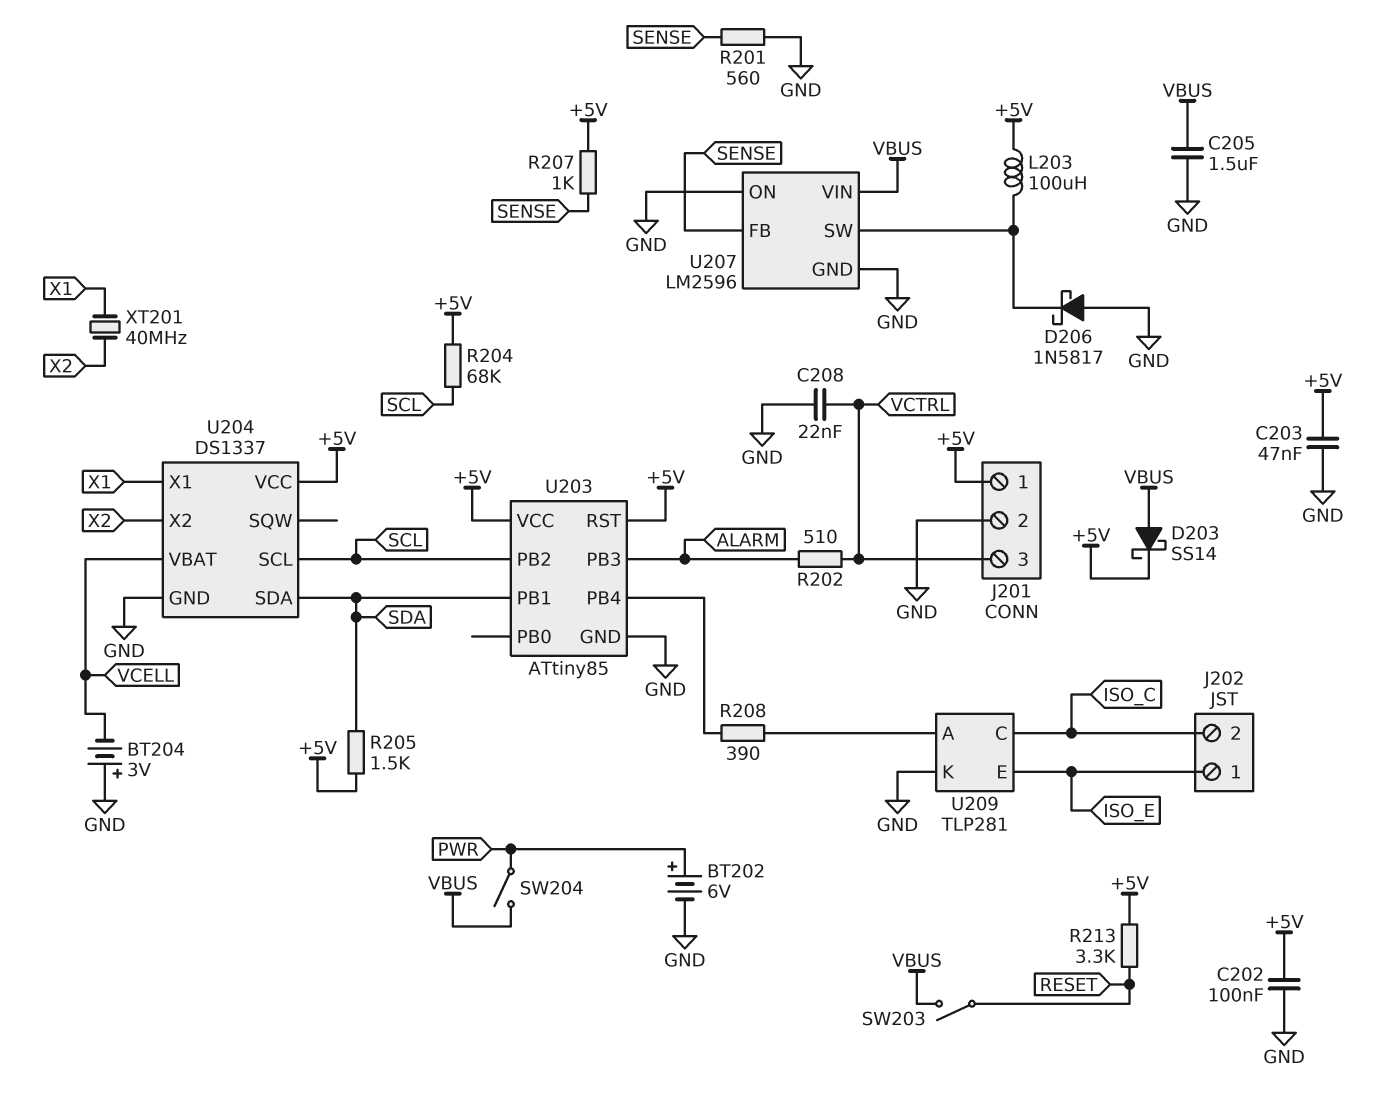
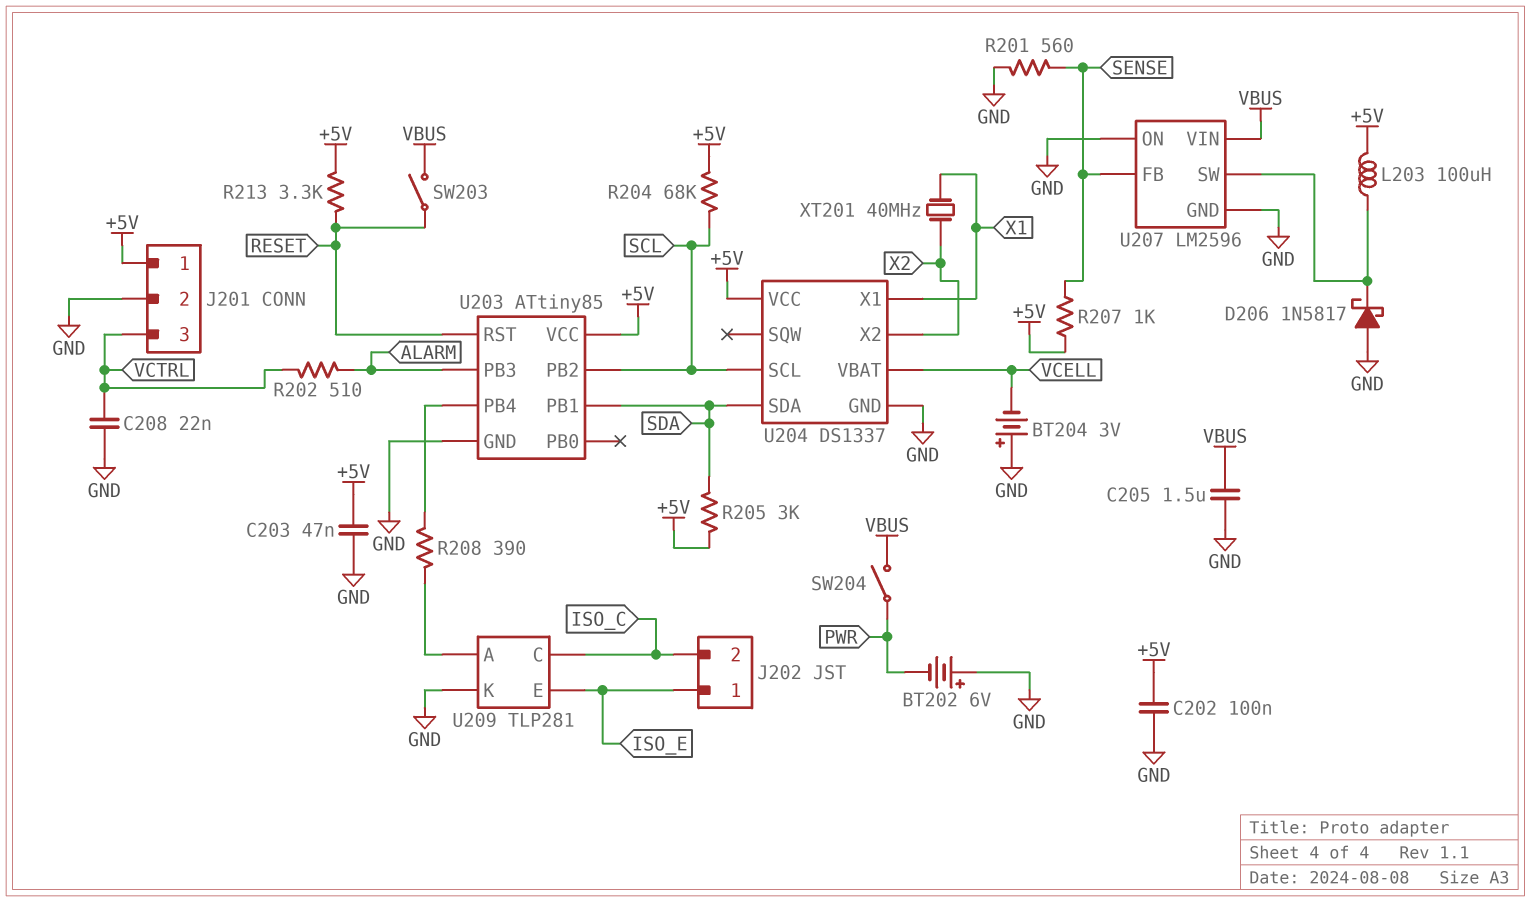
BT202: 6V (plus PWR, minus GND) -> 6V (plus GND, minus PWR)
D203: schottky SS14 (A VBUS, K +5V) -> none
R205: 1.5k (+5V, SDA) -> 3k (+5V, SDA)
U203 pin RST: +5V -> RESET

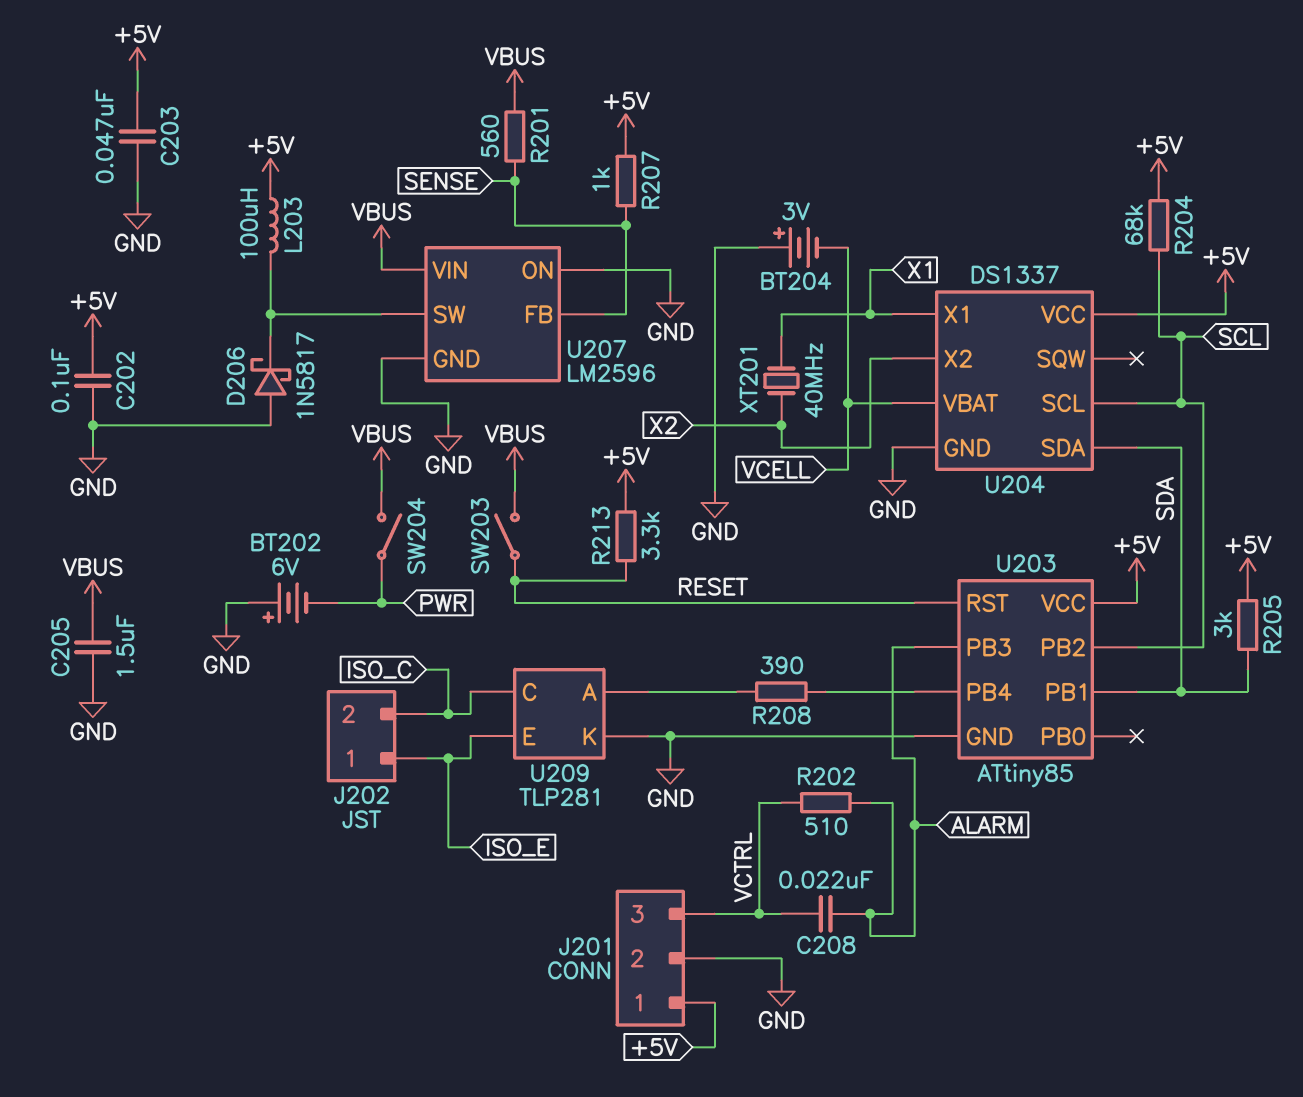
C208: 22nF (GND, VCTRL) -> 22nF (ALARM, VCTRL)
R201: 560 (GND, SENSE) -> 560 (SENSE, VBUS)

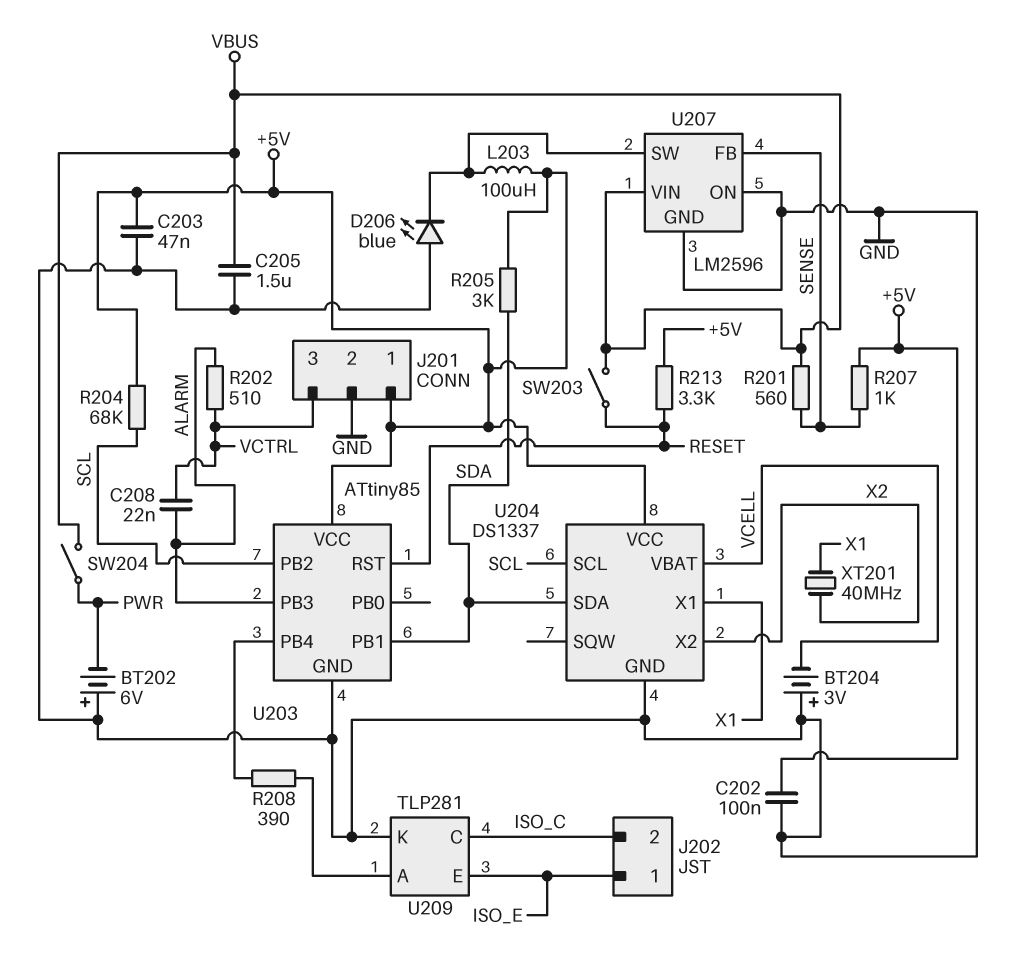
D206: schottky 1N5817 (A GND, K U207/SW) -> LED blue (A GND, K U207/SW)

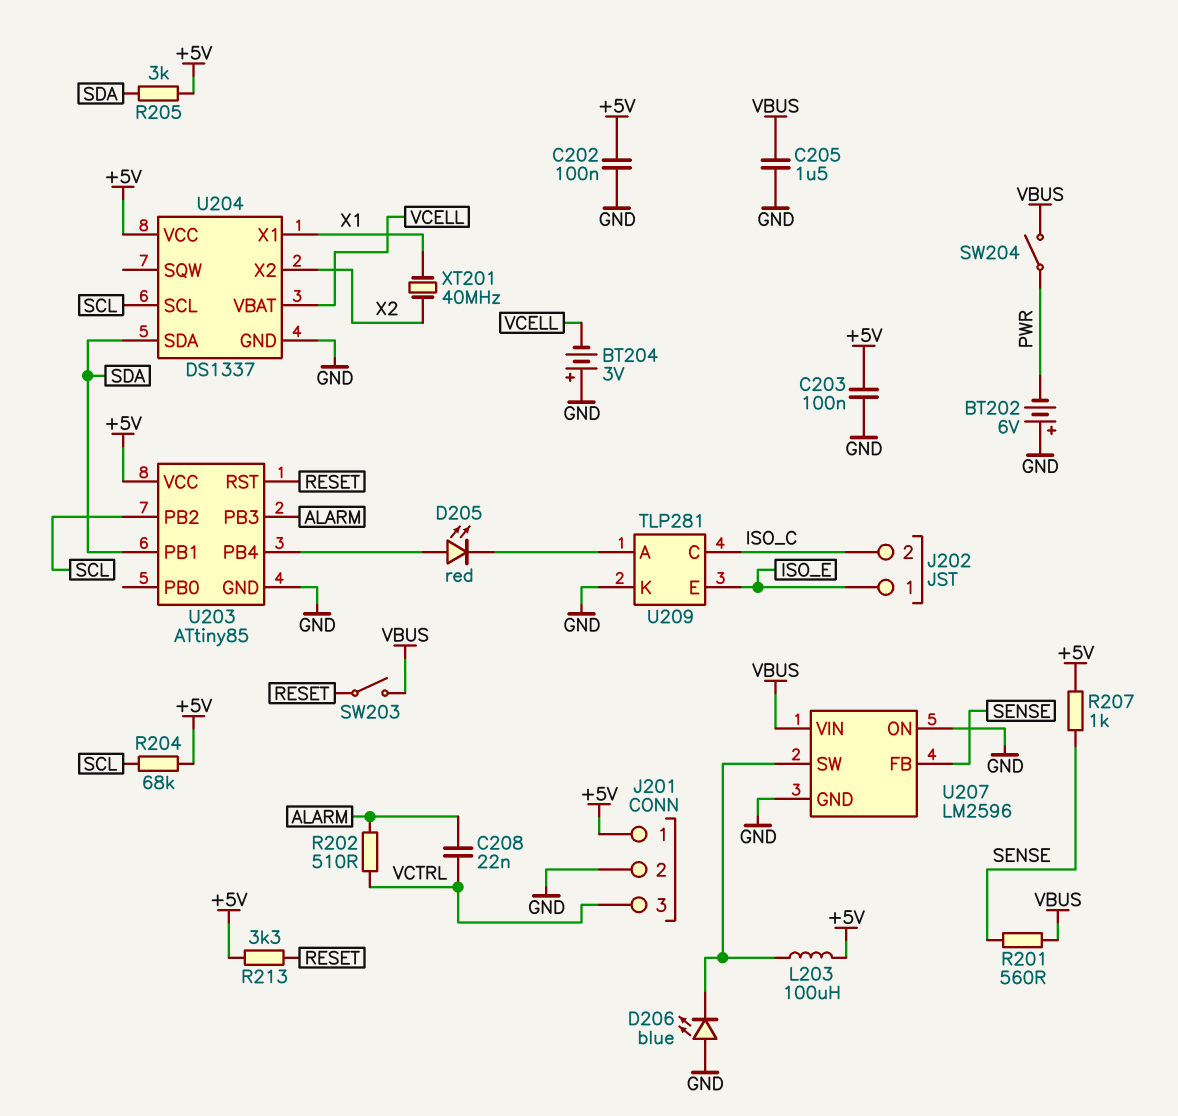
C203: 47nF (+5V, GND) -> 100nF (+5V, GND)
D205: none -> LED red (A U203/PB4, K U209/A)
R208: 390 (U203/PB4, U209/A) -> none

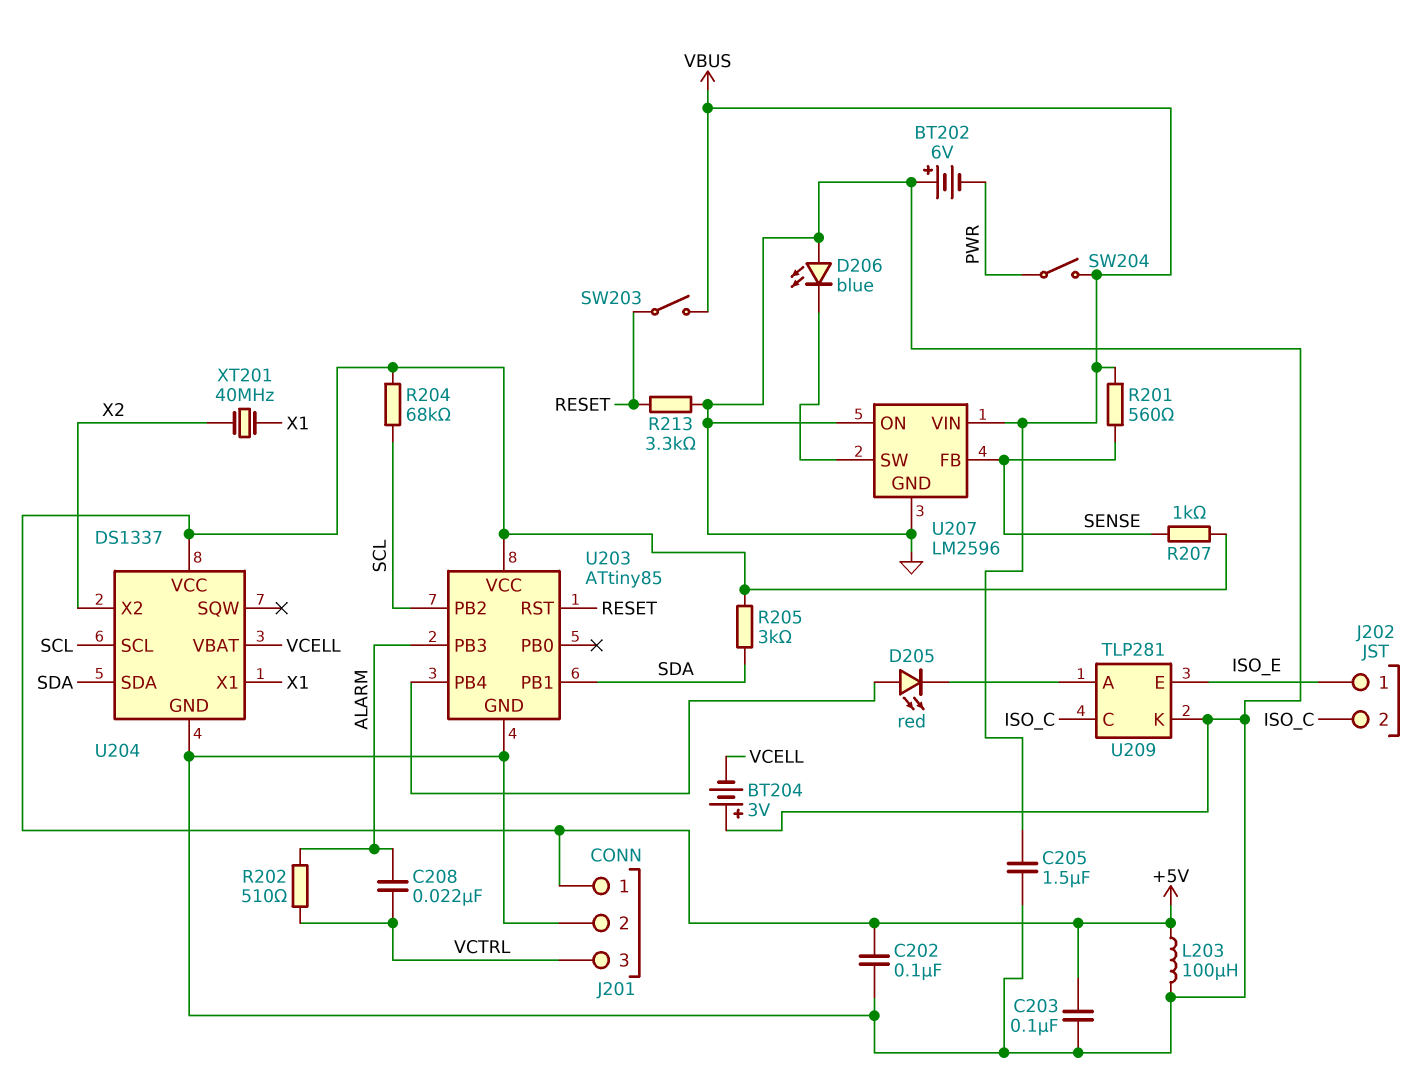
L203: 100uH (+5V, U207/SW) -> 100uH (+5V, GND)
R213: 3.3k (+5V, RESET) -> 3.3k (GND, RESET)

